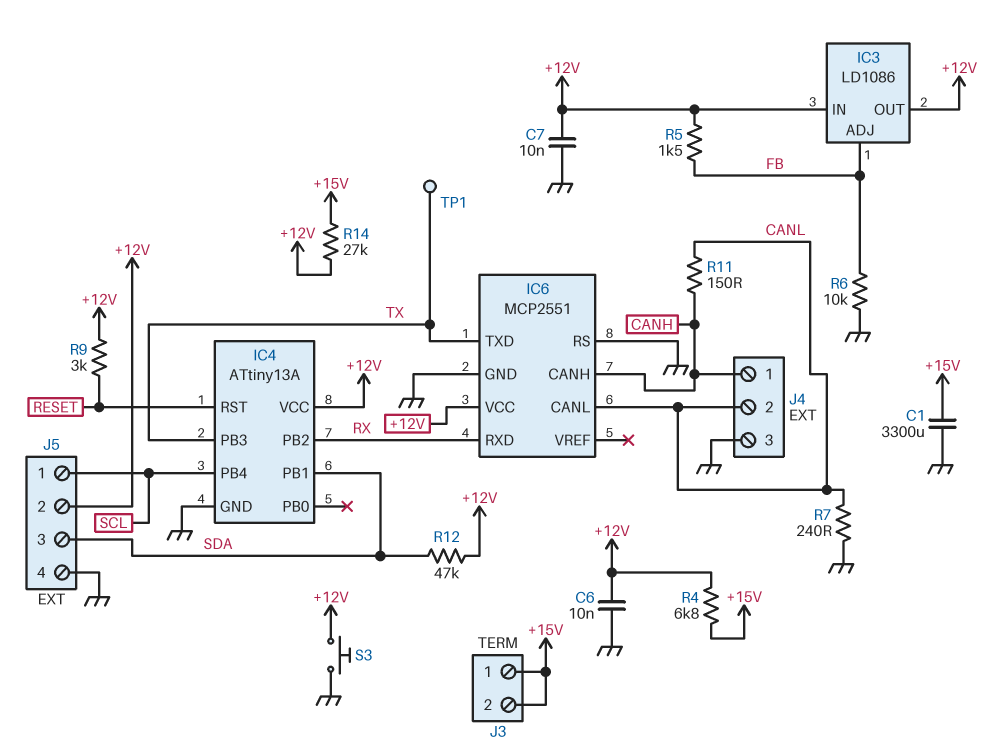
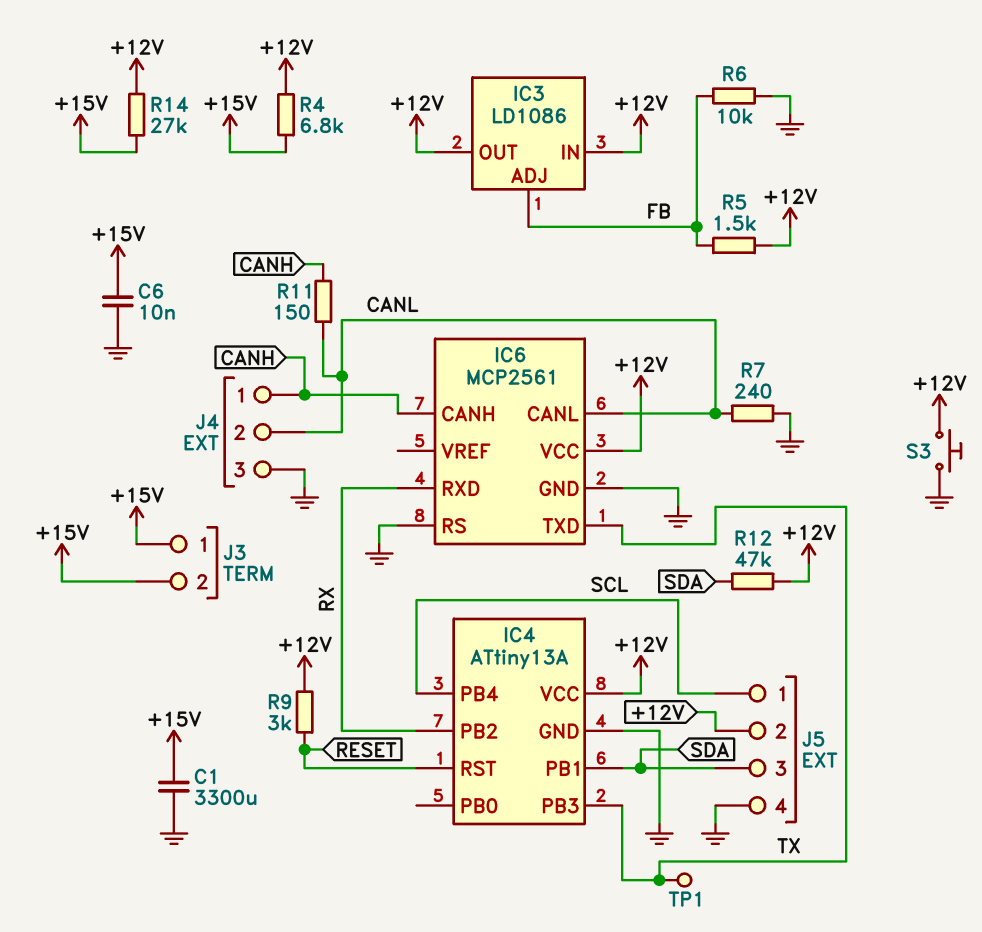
C6: 10nF (+12V, GND) -> 10nF (+15V, GND)
C7: 10nF (+12V, GND) -> none
IC6: MCP2551 -> MCP2561

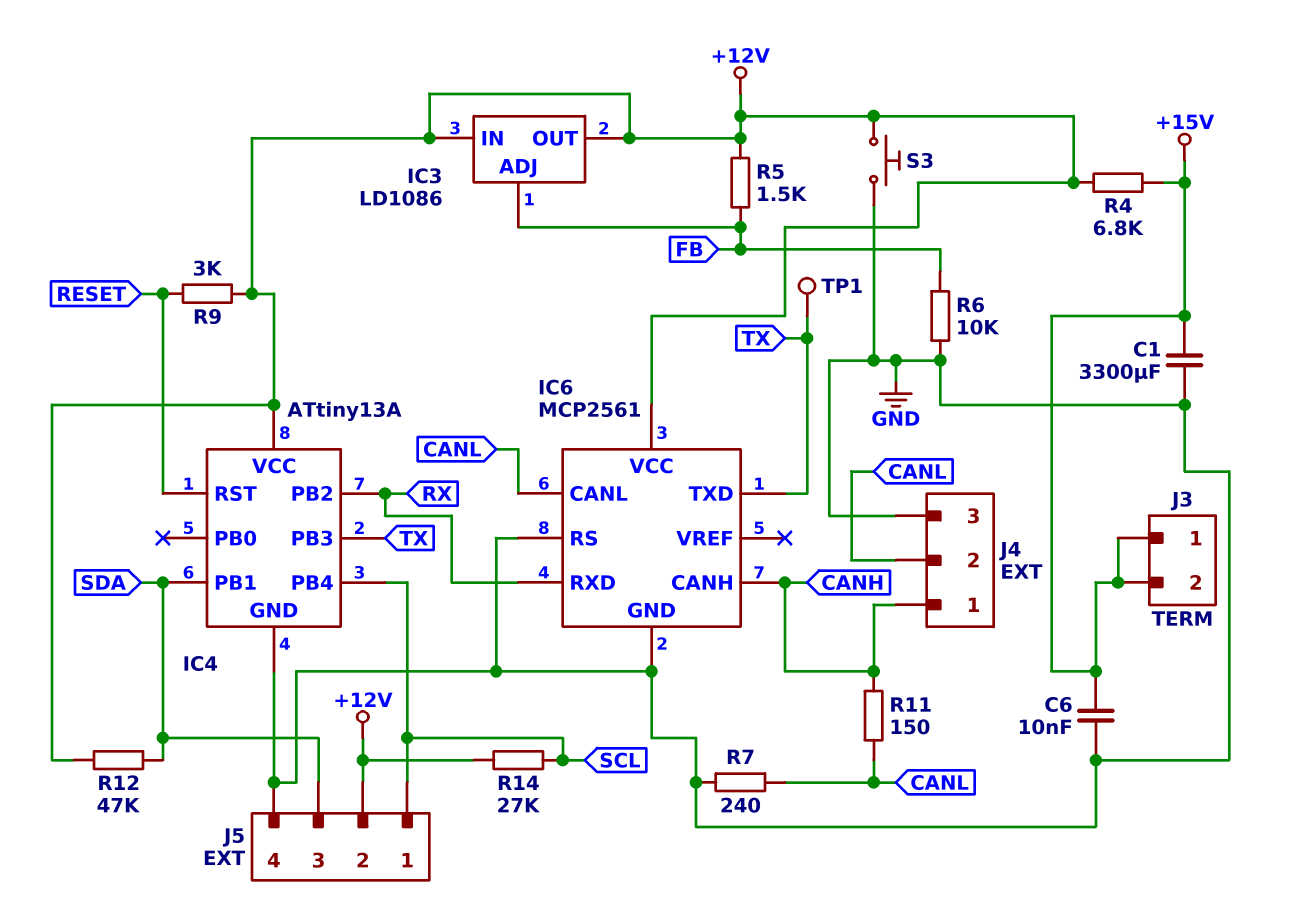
R14: 27k (+12V, +15V) -> 27k (+12V, SCL)

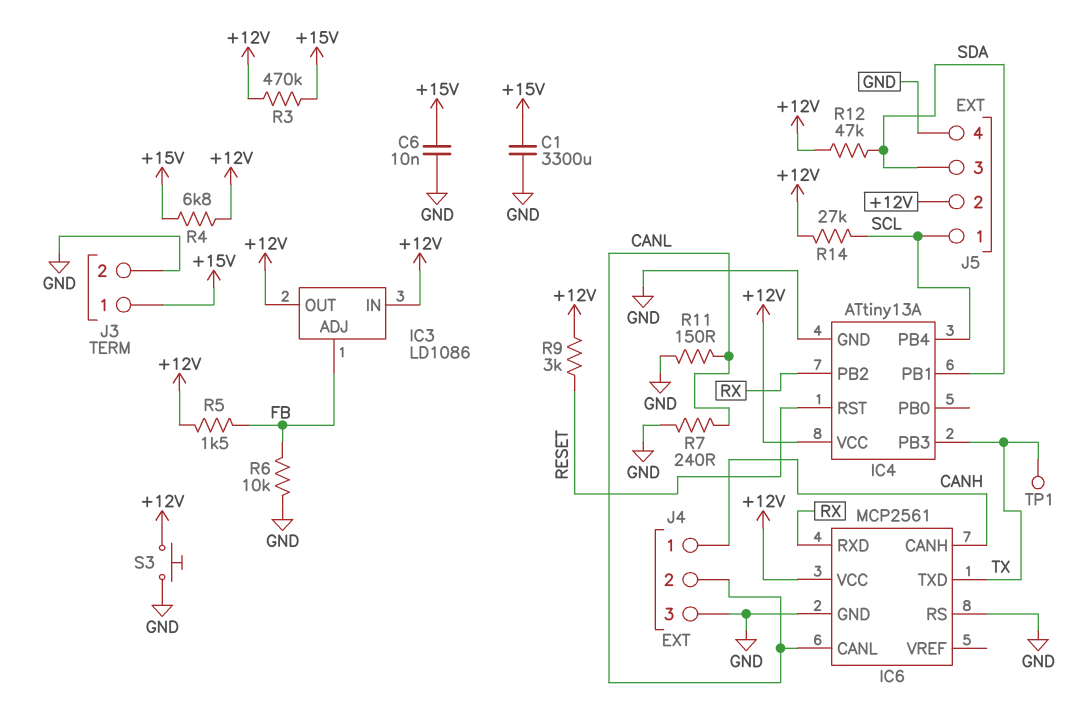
J3 pin 2: +15V -> GND
R3: none -> 470k (+12V, +15V)
R11: 150 (CANH, CANL) -> 150 (CANL, GND)

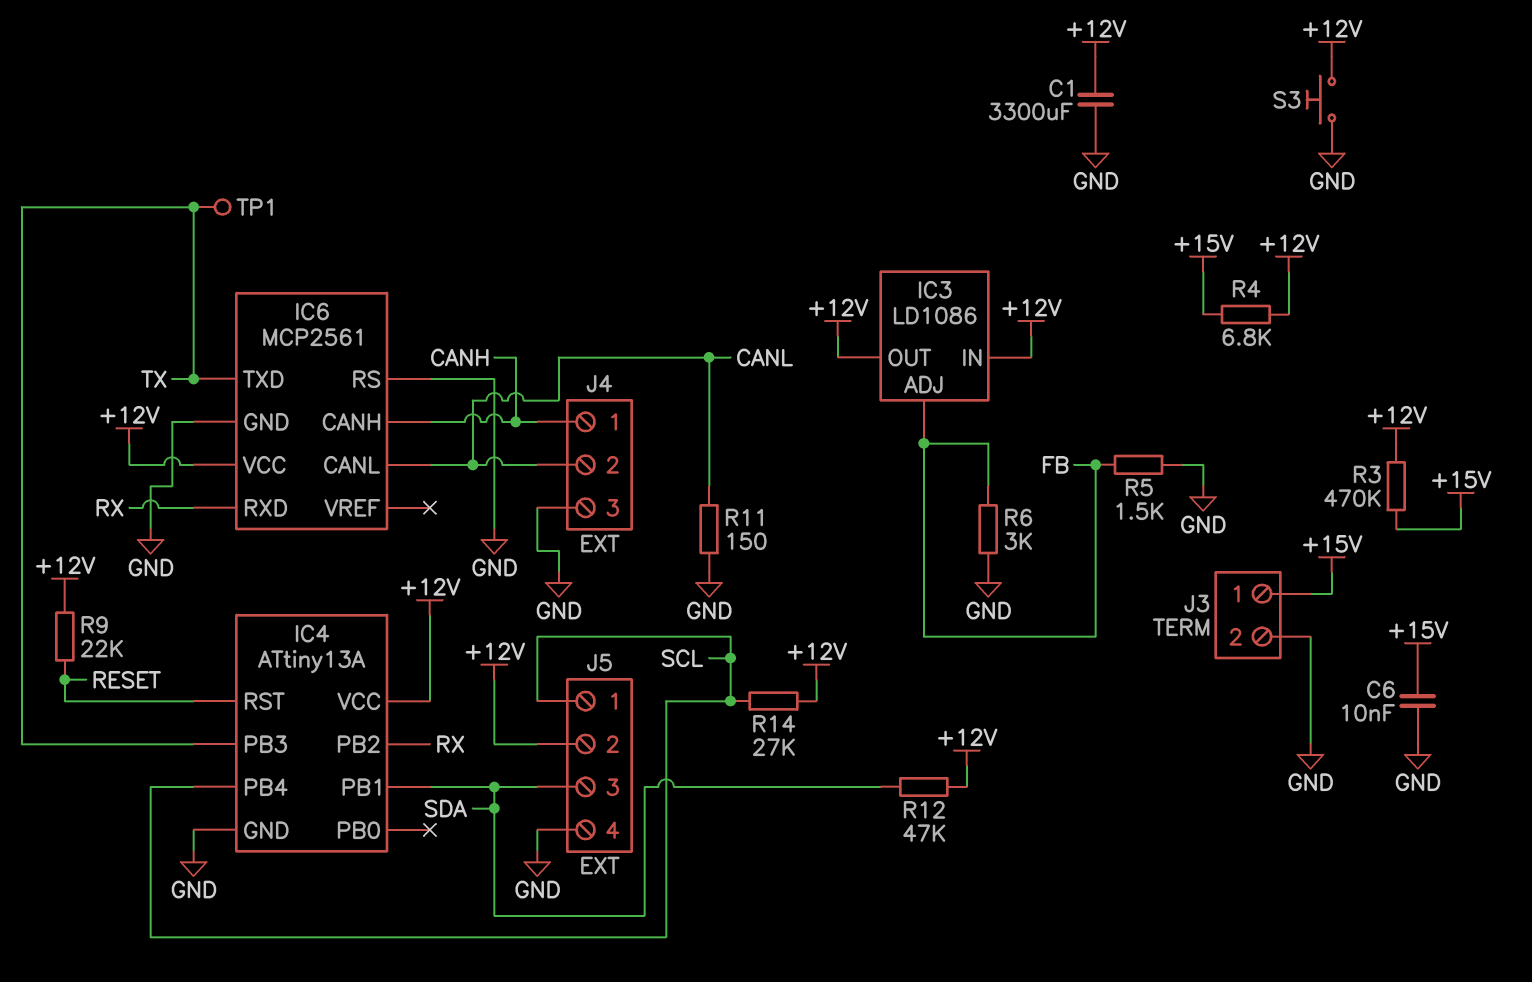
C1: 3300uF (+15V, GND) -> 3300uF (+12V, GND)
R5: 1.5k (+12V, FB) -> 1.5k (FB, GND)
R6: 10k (FB, GND) -> 3k (FB, GND)
R7: 240 (CANL, GND) -> none
R9: 3k (+12V, RESET) -> 22k (+12V, RESET)

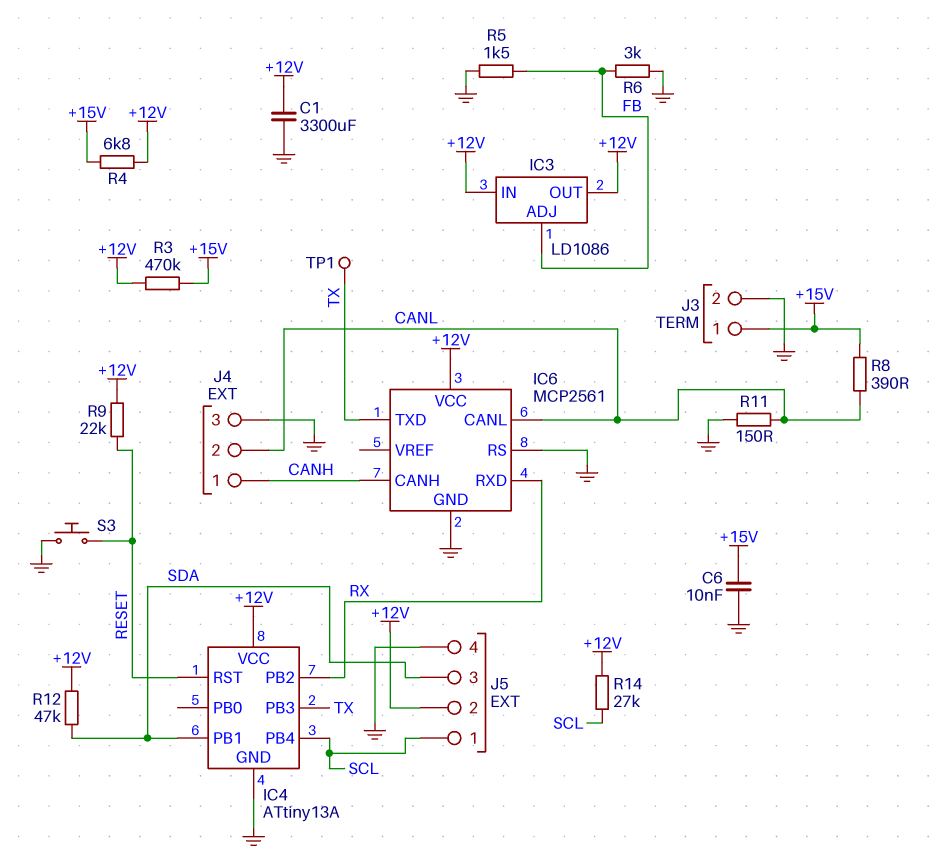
R8: none -> 390 (+15V, CANL)
S3: button (+12V, GND) -> button (GND, RESET)

